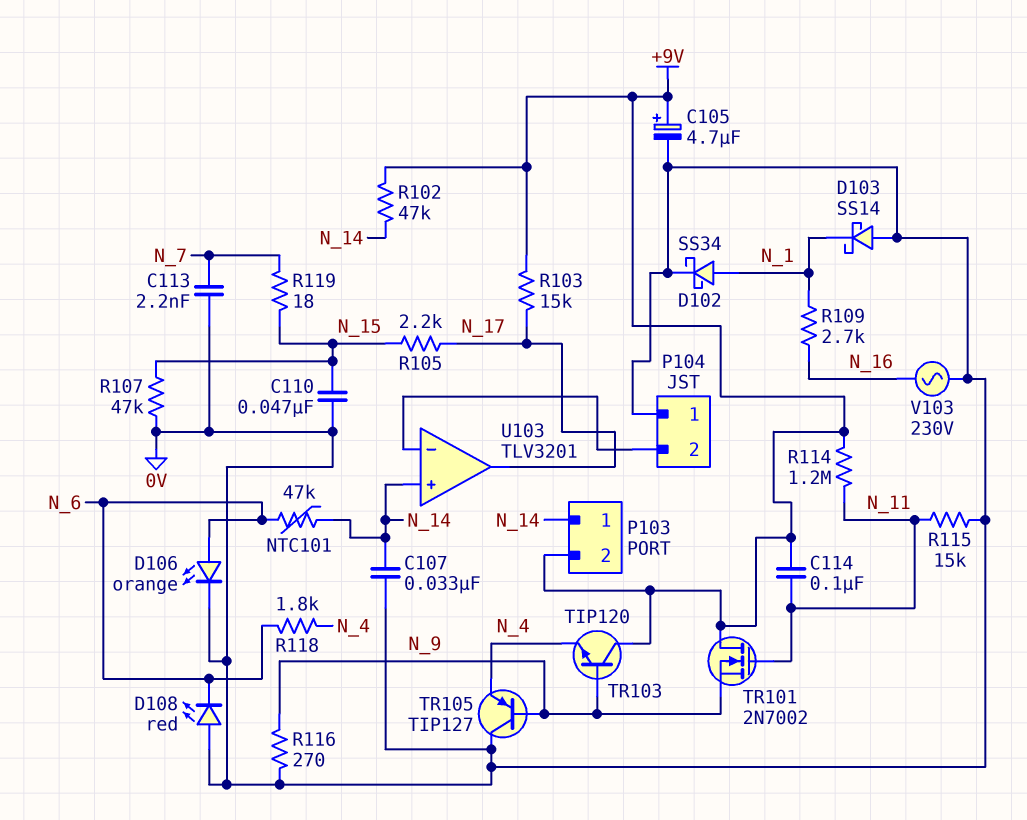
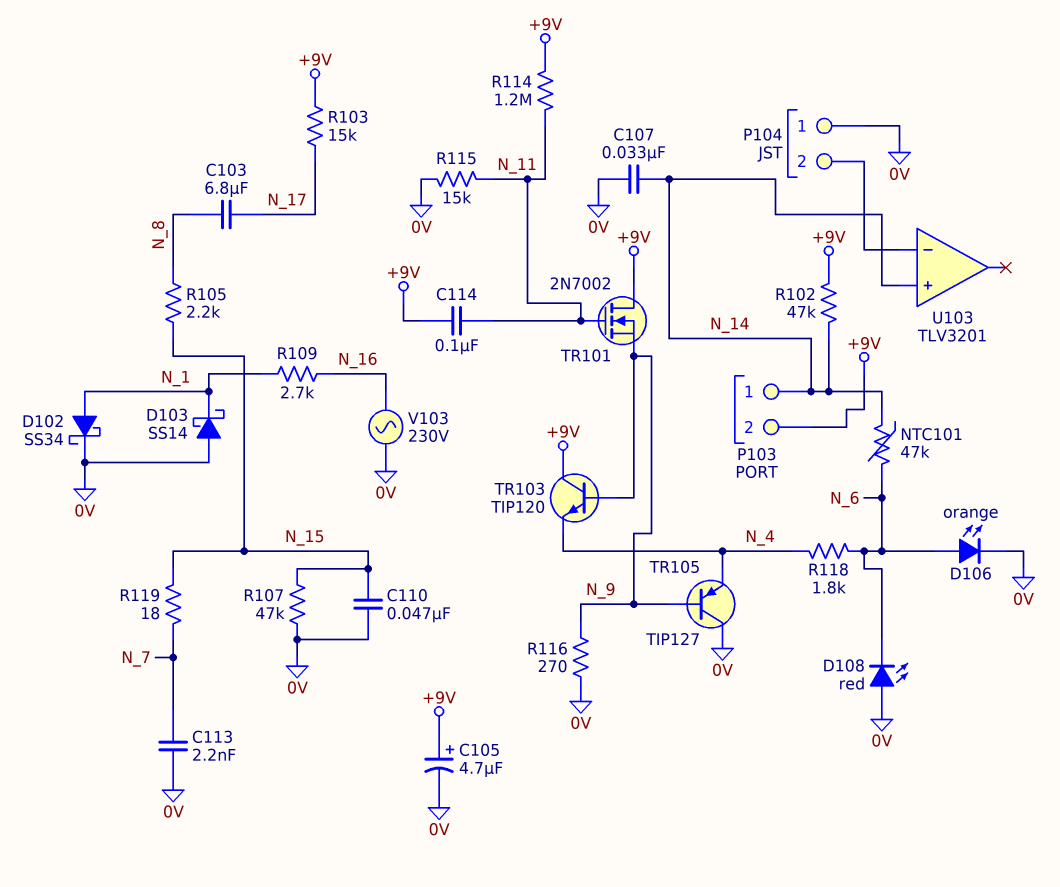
C103: none -> 6.8uF (N_8, N_17)
R105: 2.2k (N_15, N_17) -> 2.2k (N_8, N_15)
U103 pin out: N_17 -> none

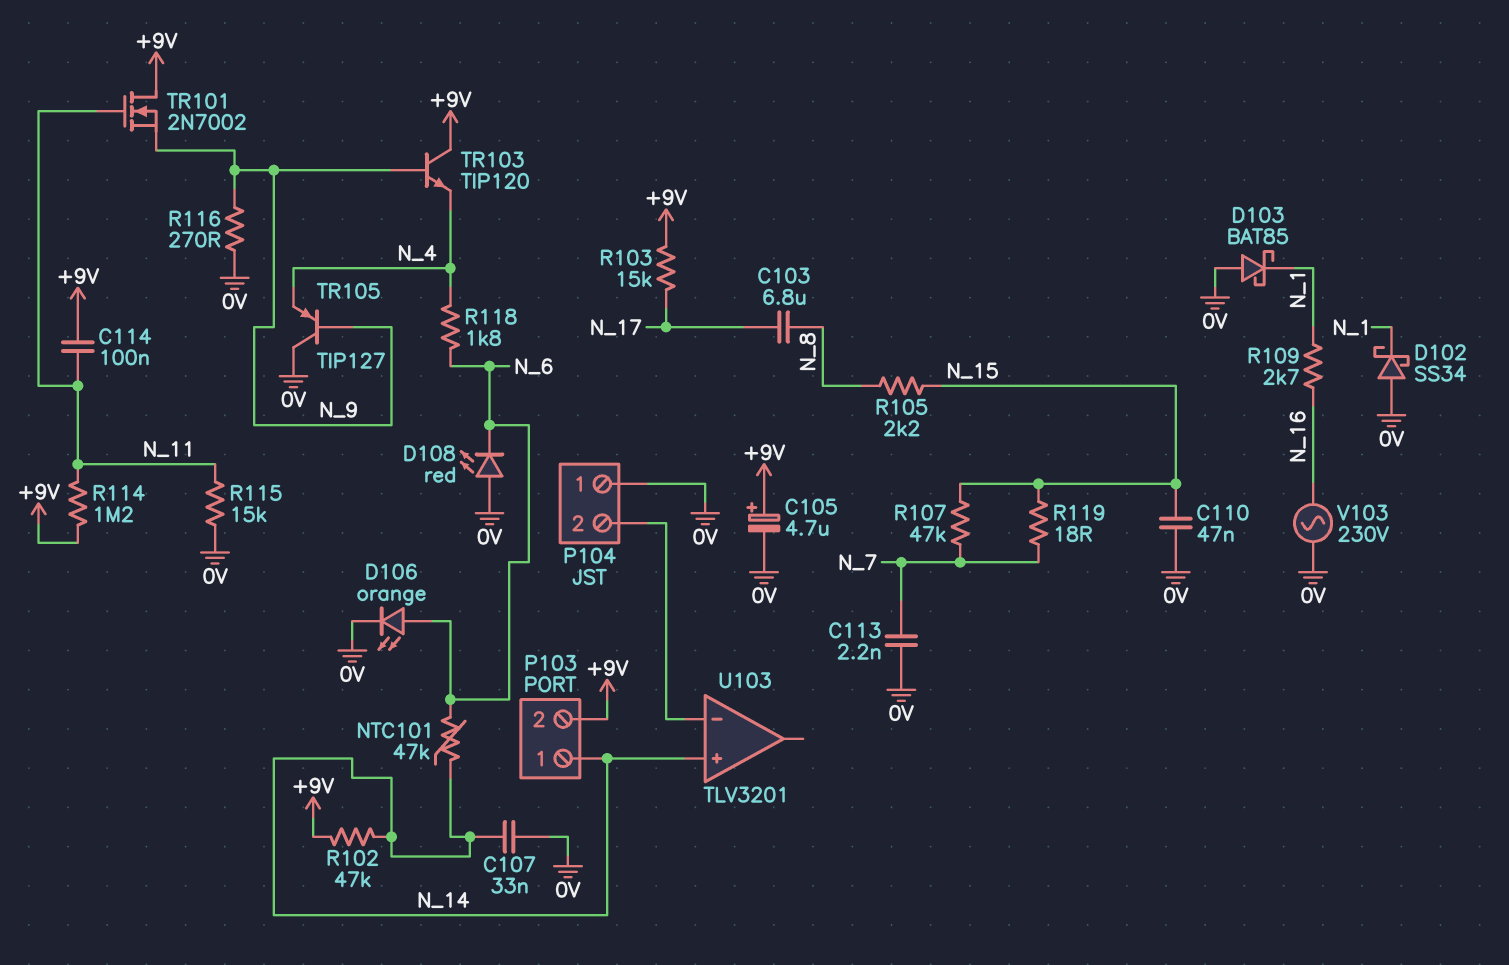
D102: schottky SS34 (A N_1, K 0V) -> schottky SS34 (A 0V, K N_1)
D103: schottky SS14 (A 0V, K N_1) -> schottky BAT85 (A 0V, K N_1)
R107: 47k (0V, N_15) -> 47k (N_7, N_15)

